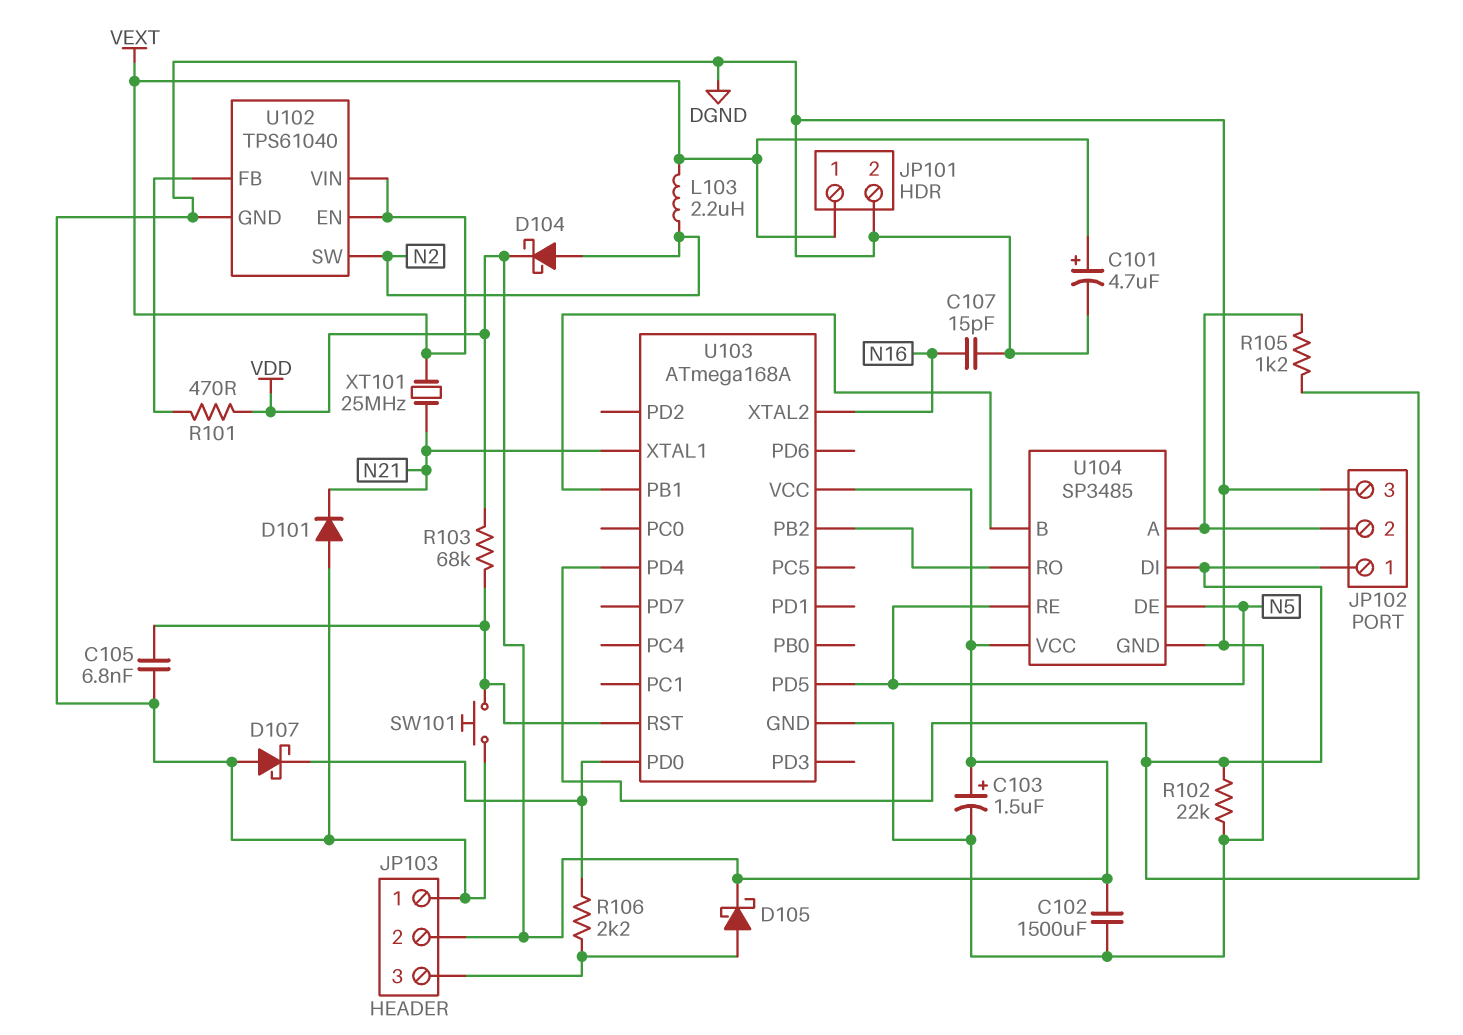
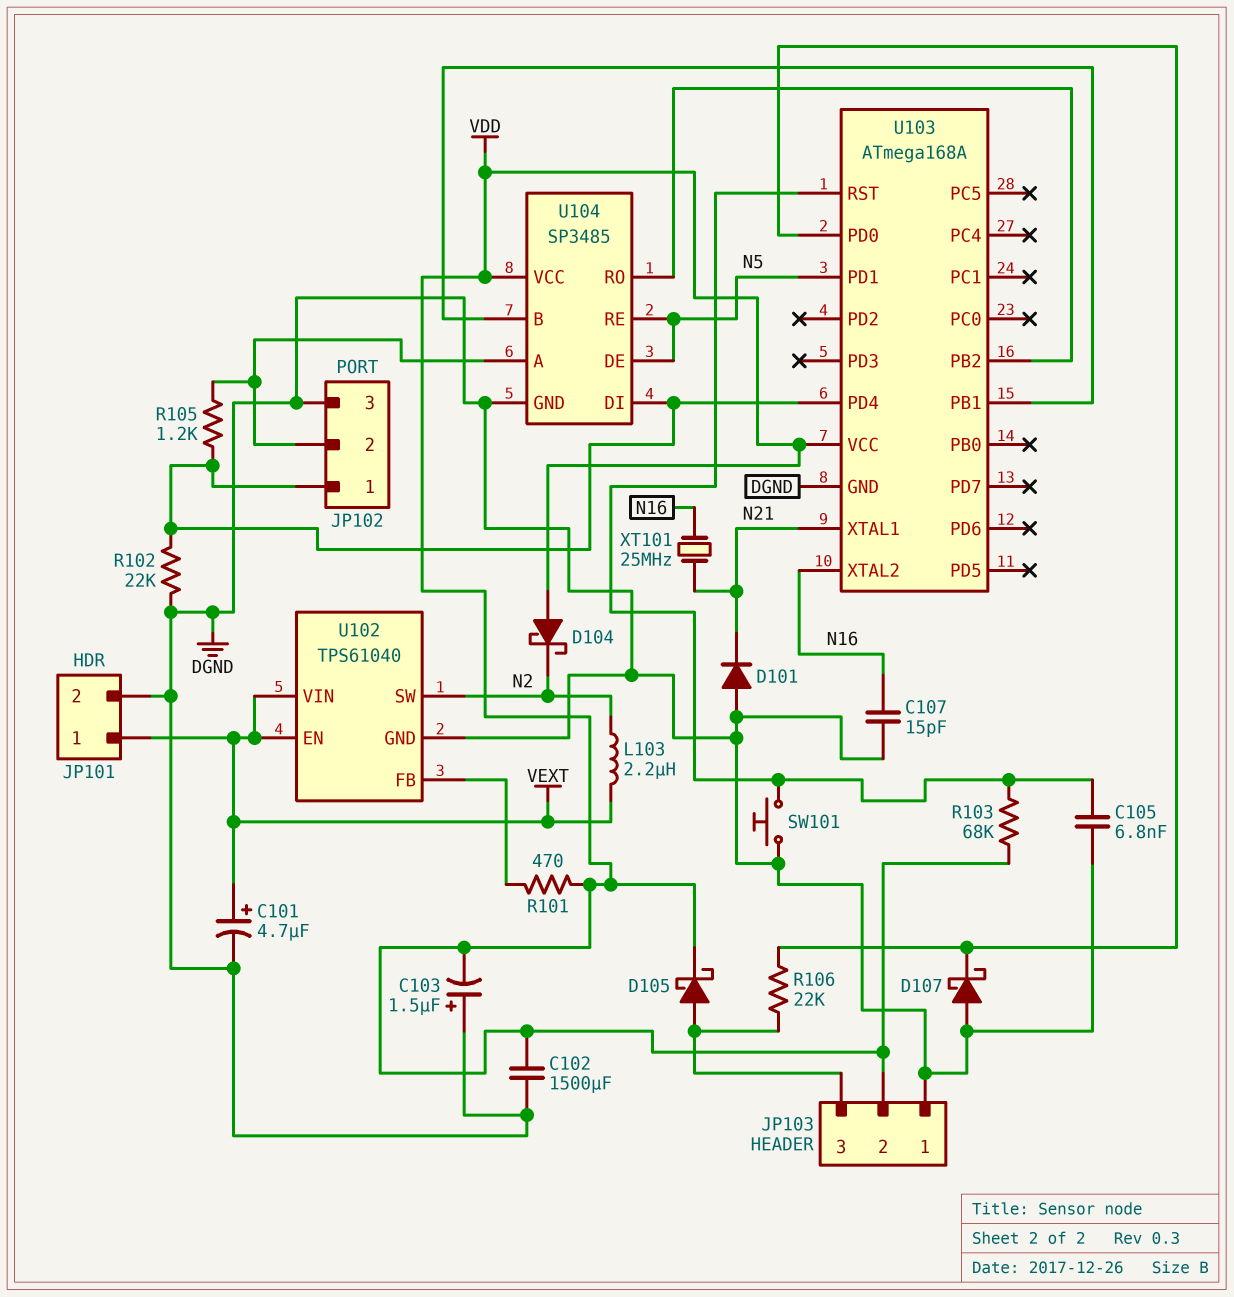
C103: 1.5uF (plus VDD, minus DGND) -> 1.5uF (plus DGND, minus VDD)
D104: schottky (A N2, K VDD) -> schottky (A VDD, K N2)
R106: 2.2k (JP103/3, U103/PD0) -> 22k (JP103/3, U103/PD0)
U103 pin PD1: none -> N5
U103 pin PD5: N5 -> none
XT101: 25MHz (N21, VEXT) -> 25MHz (N16, N21)

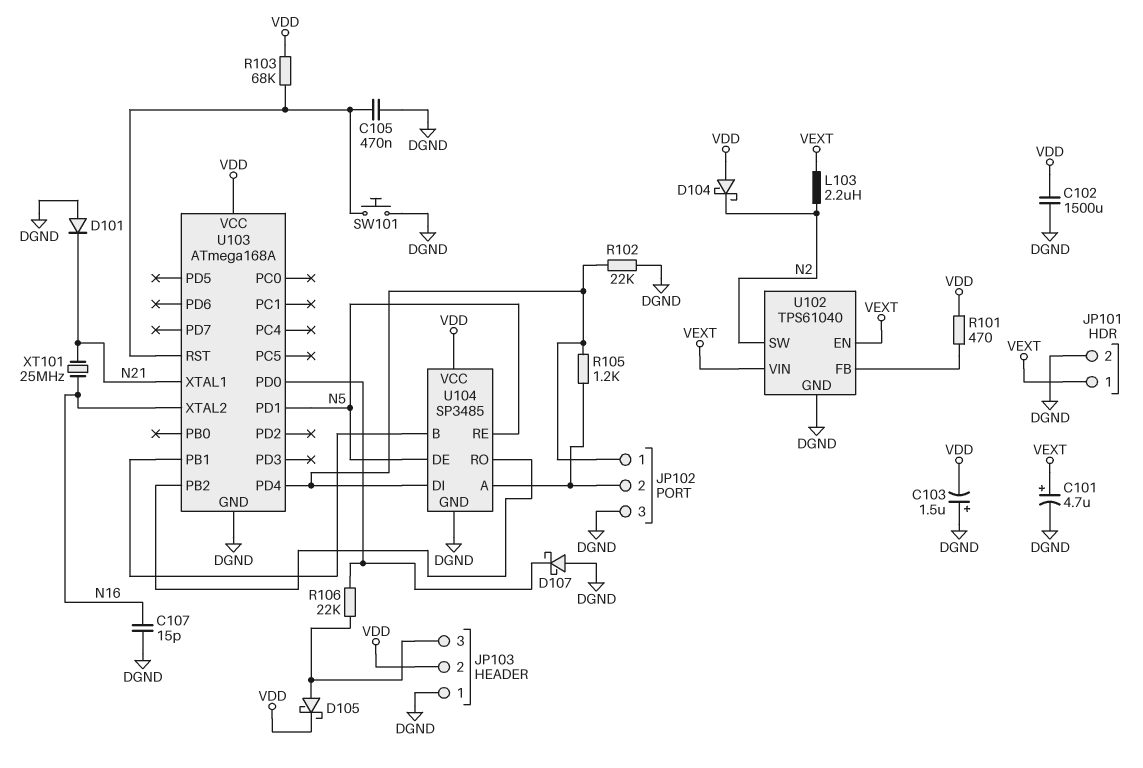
C105: 6.8nF (DGND, U103/RST) -> 470nF (DGND, U103/RST)

